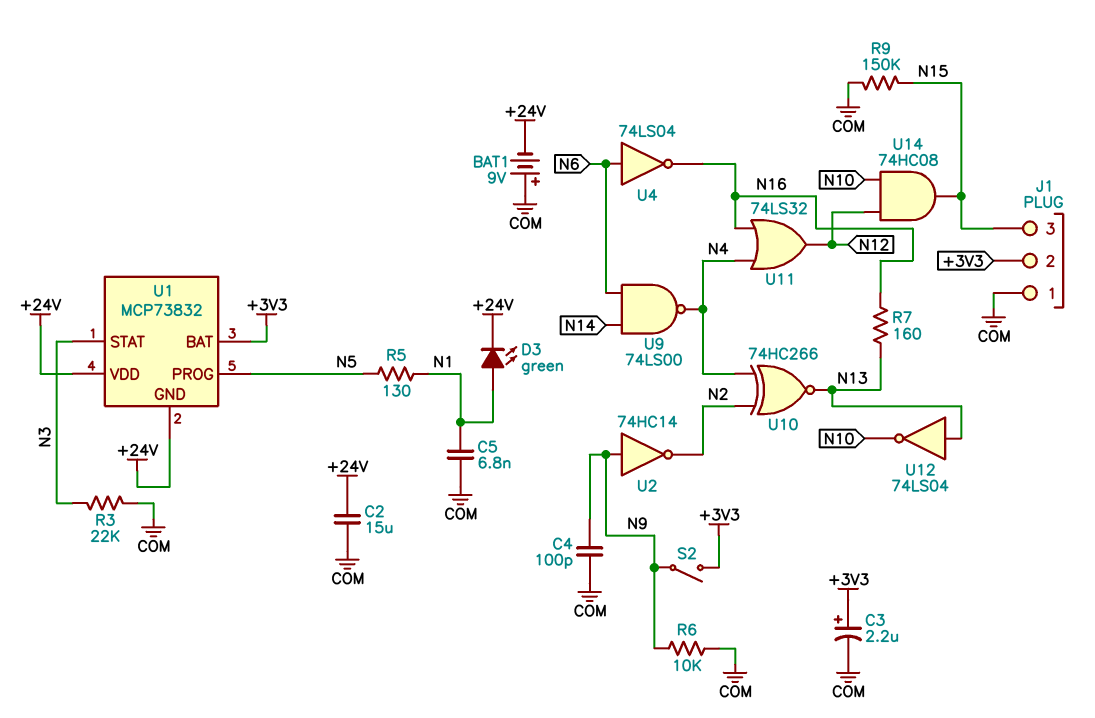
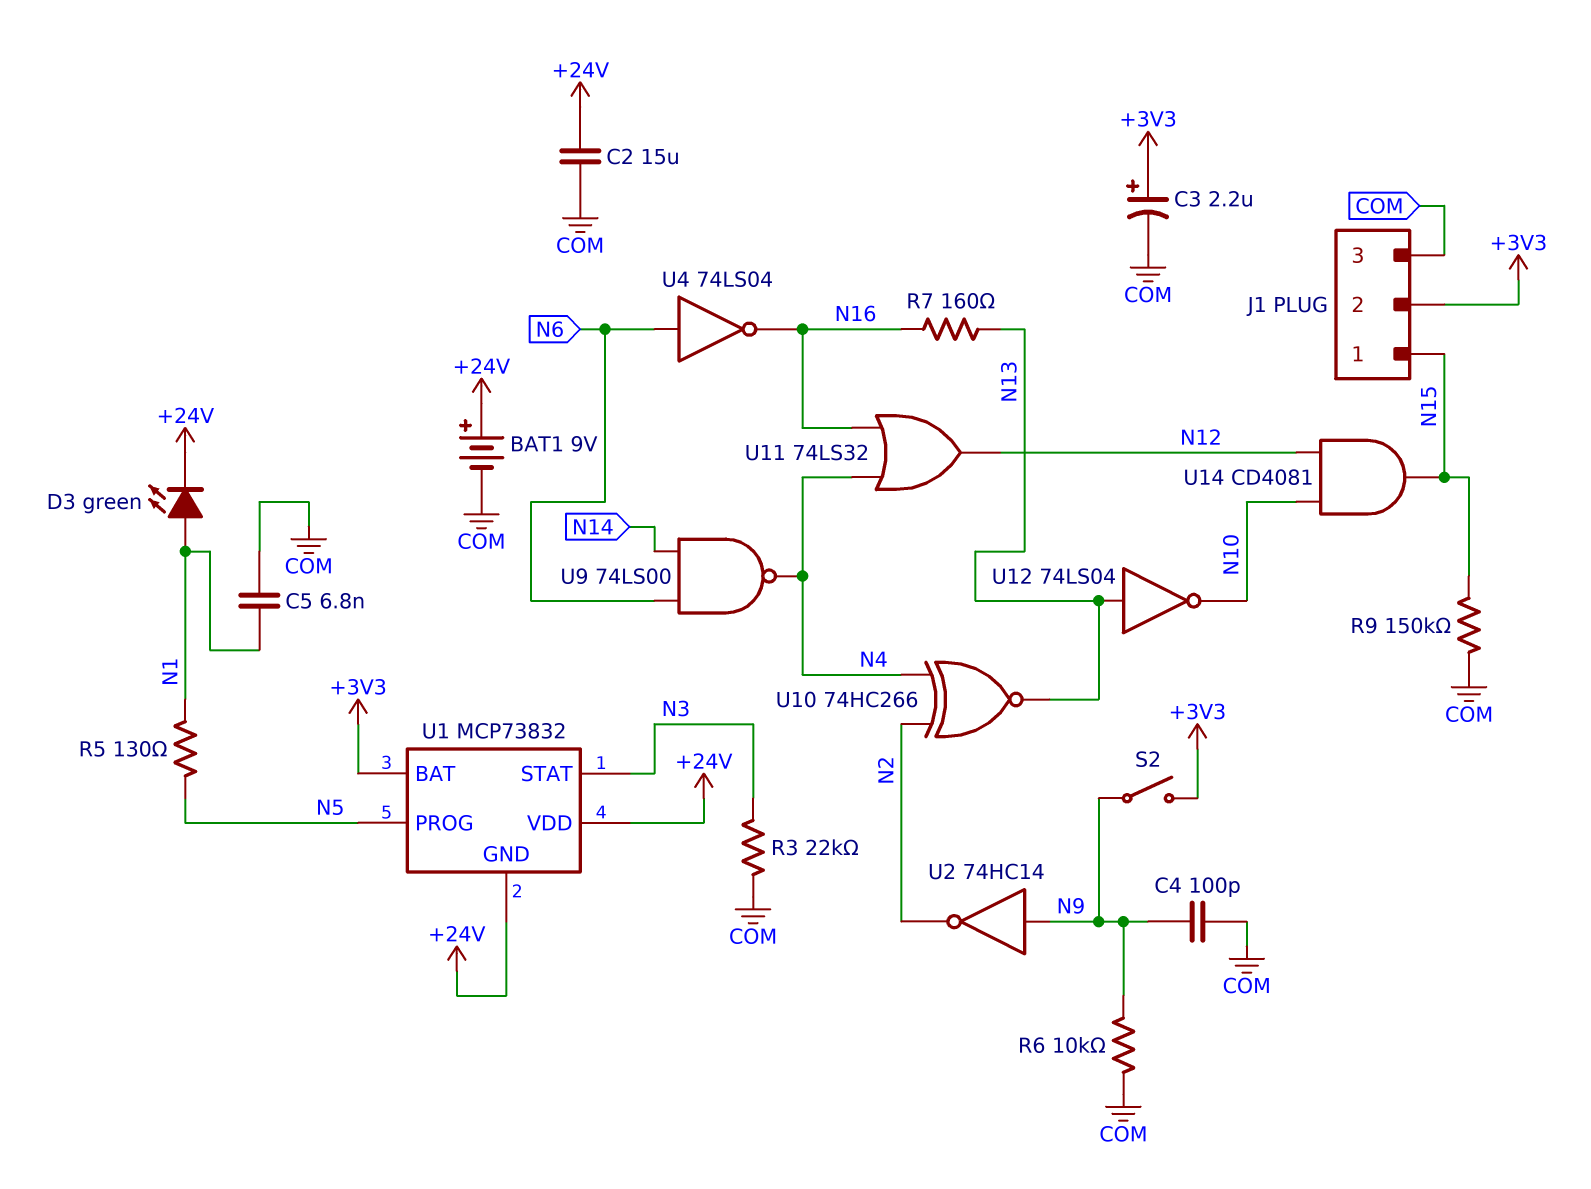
BAT1: 9V (plus COM, minus +24V) -> 9V (plus +24V, minus COM)
J1 pin 1: COM -> N15
J1 pin 3: N15 -> COM
U14: AND 74HC08 (in N10, in N12, out N15) -> AND CD4081 (in N10, in N12, out N15)

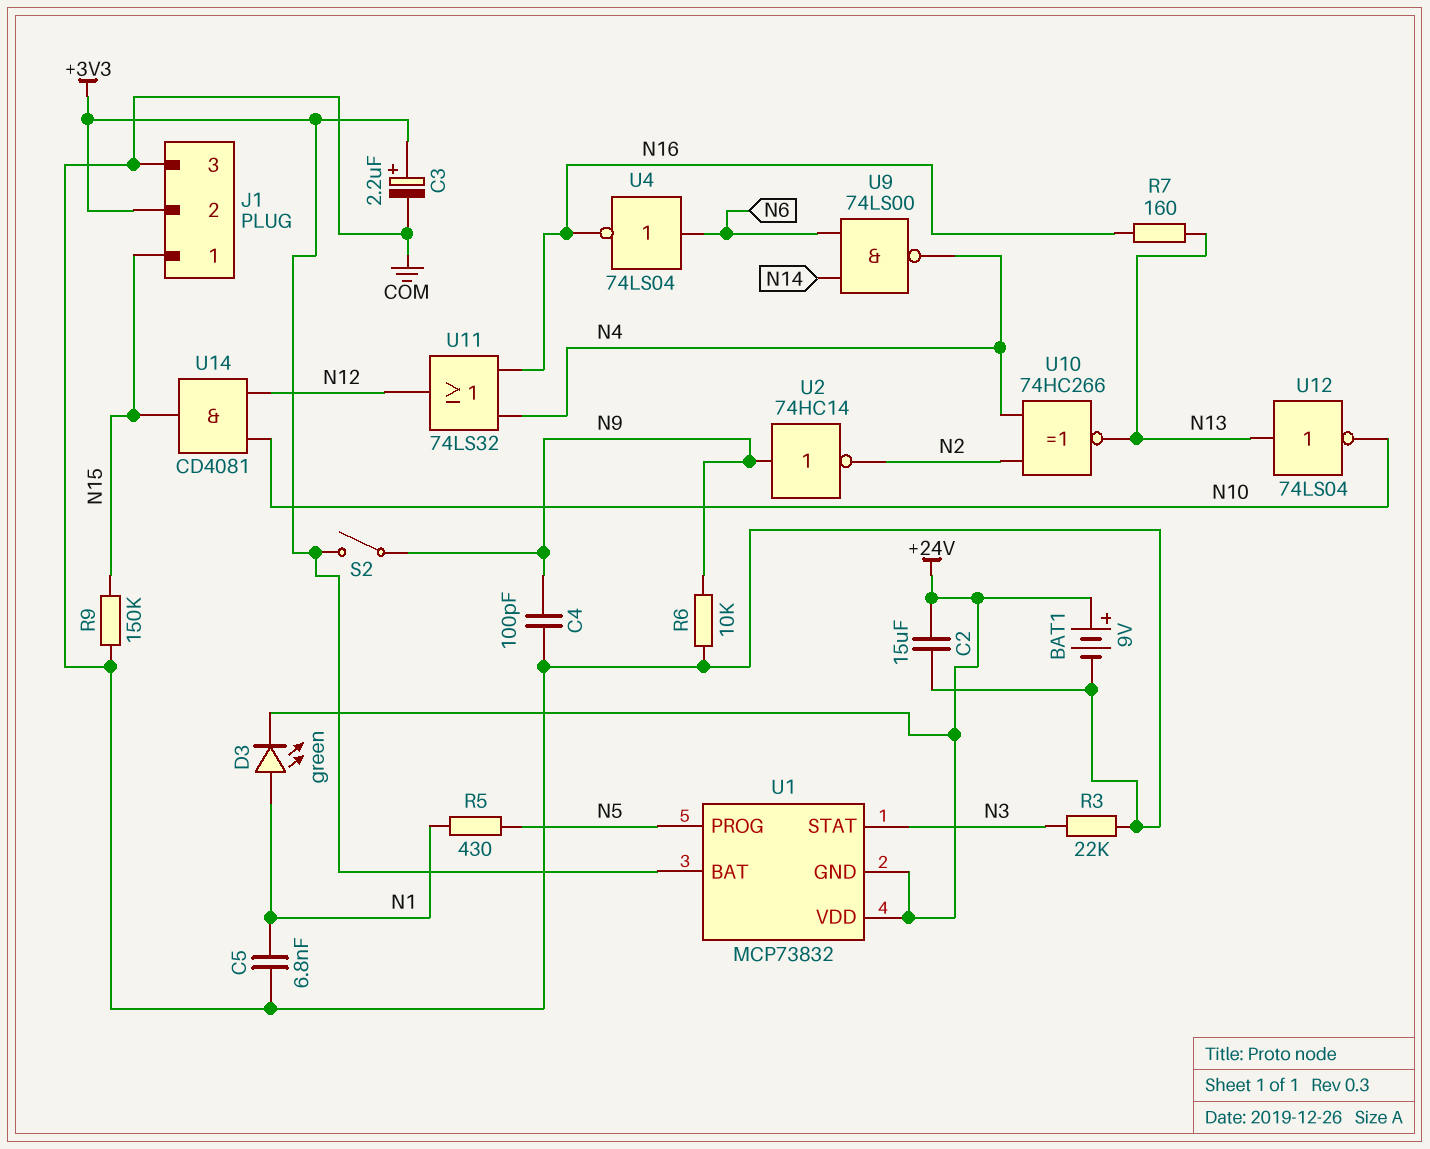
R5: 130 (N1, N5) -> 430 (N1, N5)

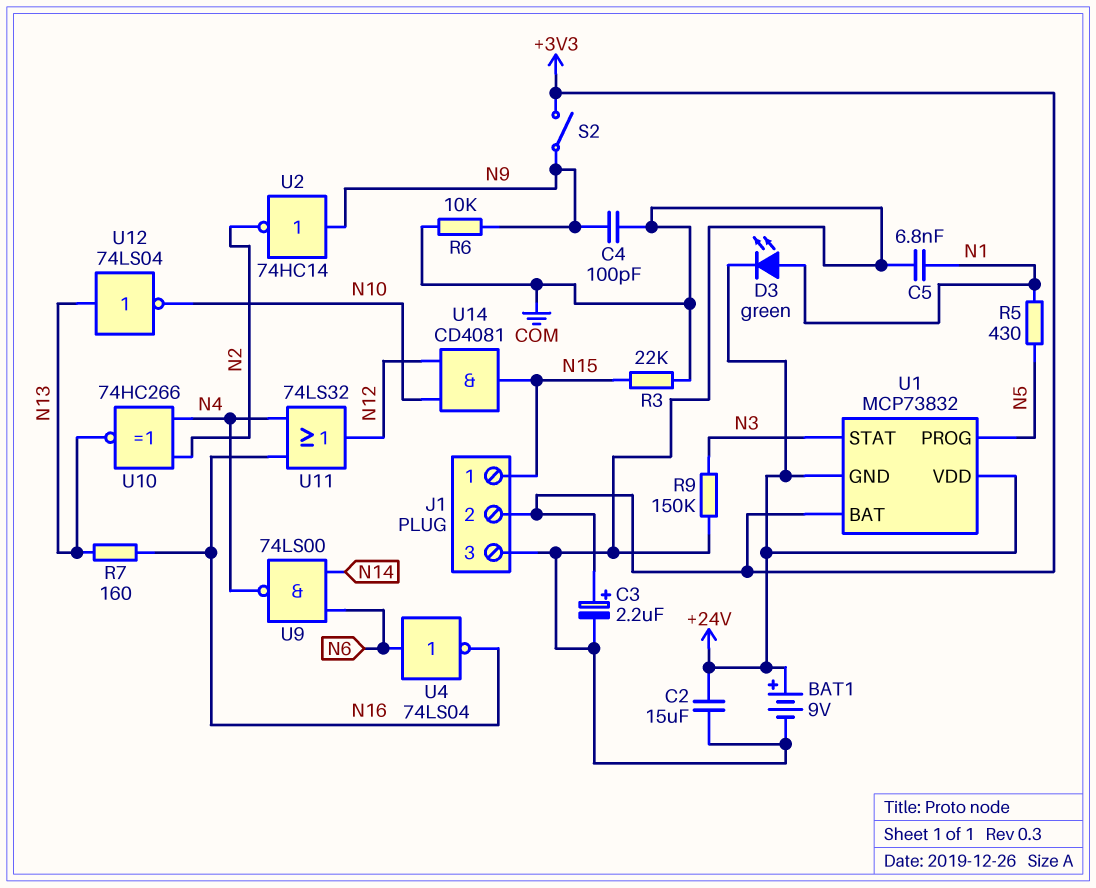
R3: 22k (COM, N3) -> 22k (COM, N15)
R9: 150k (COM, N15) -> 150k (COM, N3)

